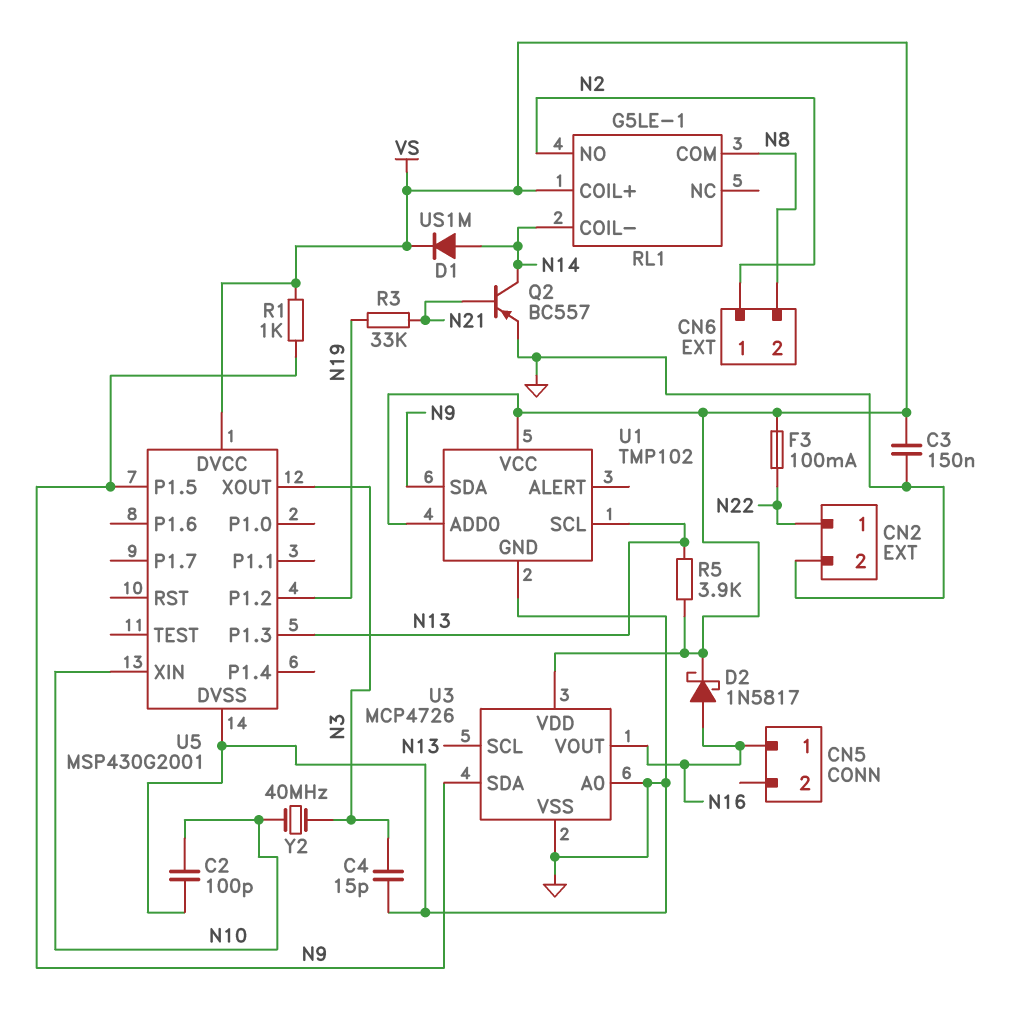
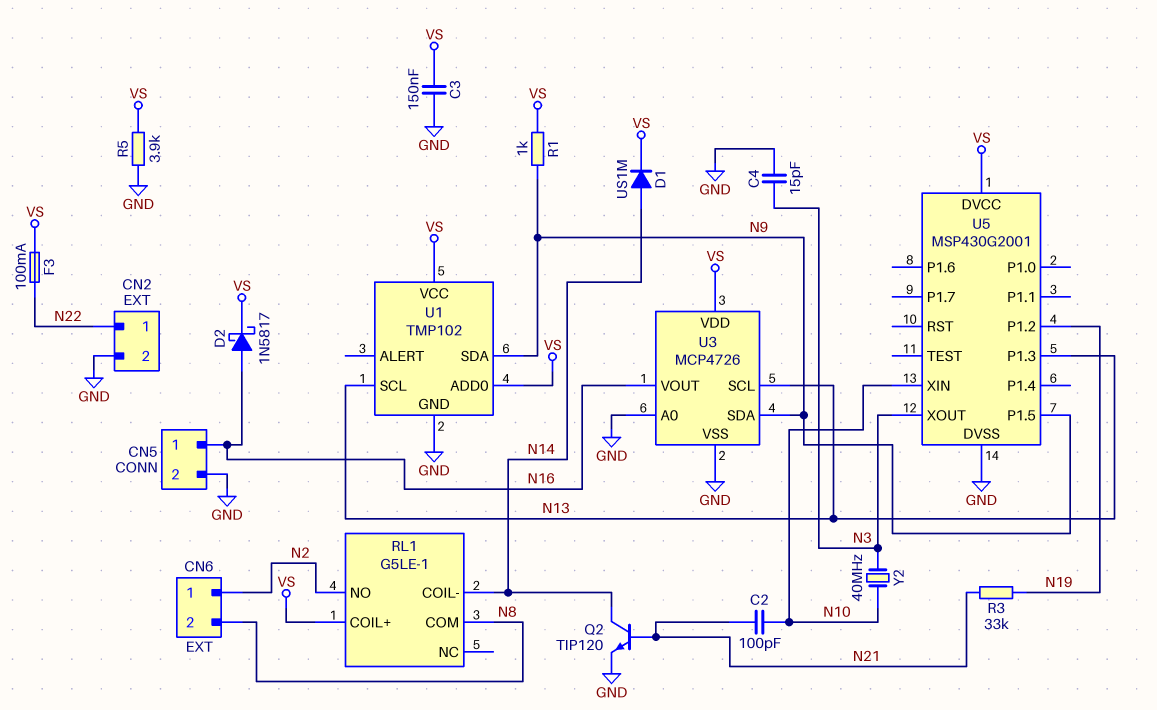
C2: 100pF (GND, N10) -> 100pF (N10, N21)
CN5 pin 2: none -> GND
Q2: PNP BC557 (B N21, C N14, E GND) -> NPN TIP120 (B N21, C N14, E GND)
R5: 3.9k (N13, VS) -> 3.9k (GND, VS)

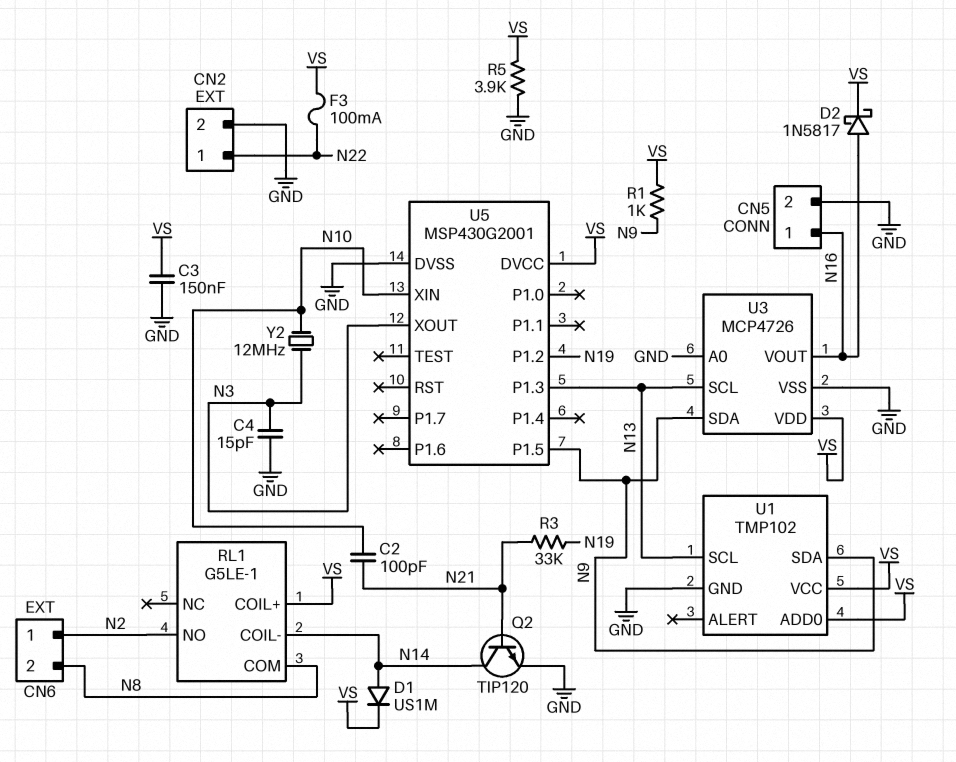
Y2: 40MHz (N3, N10) -> 12MHz (N3, N10)

